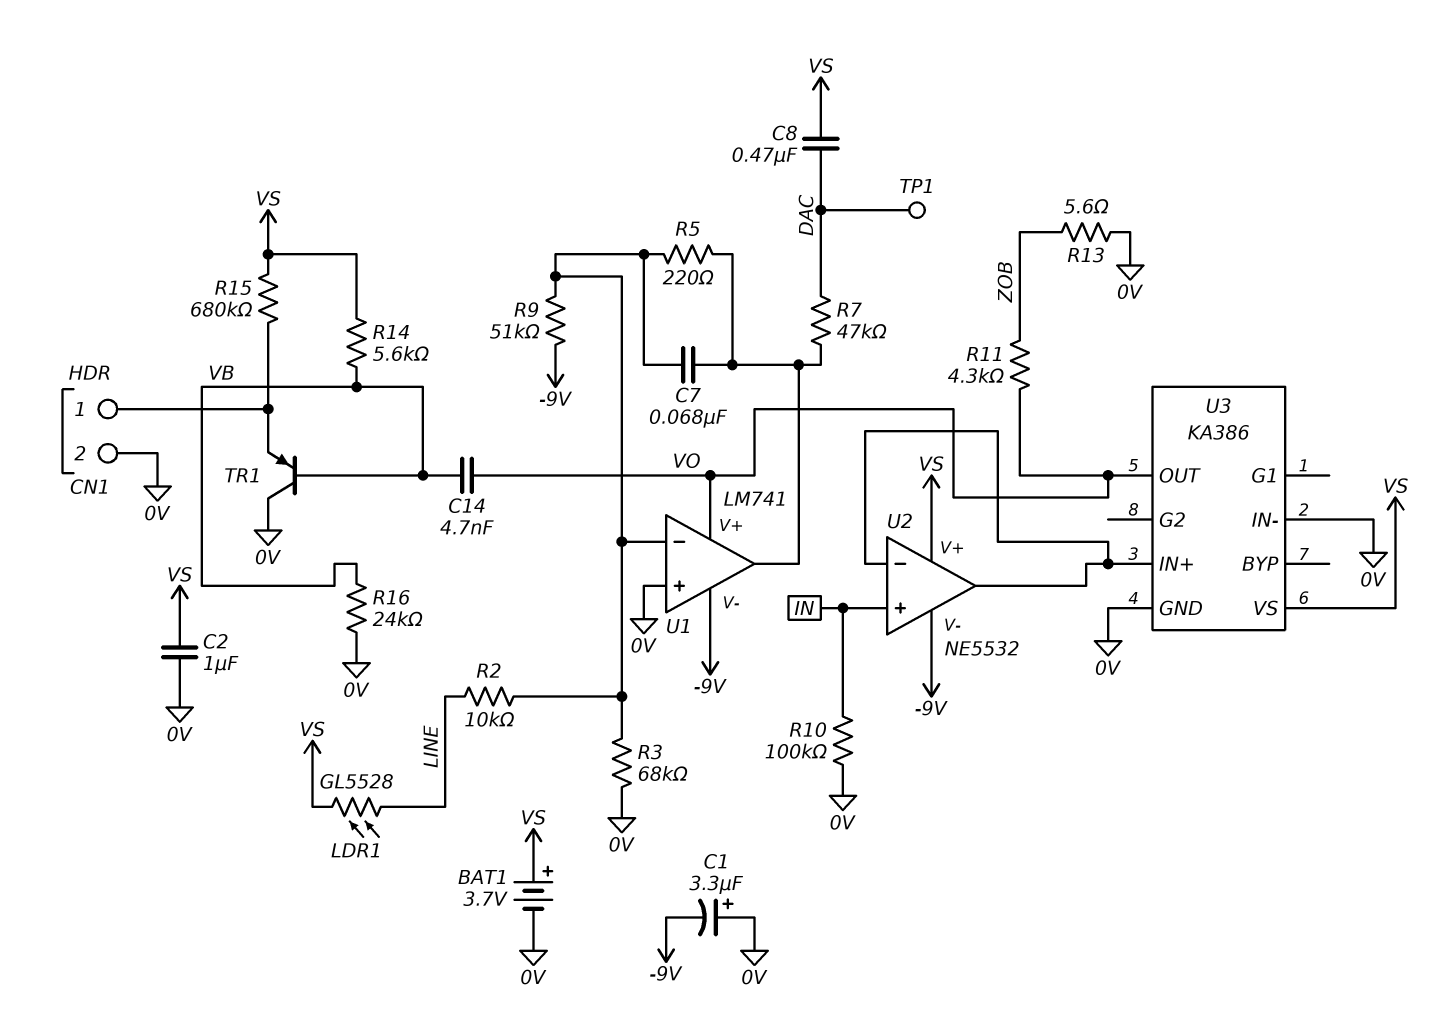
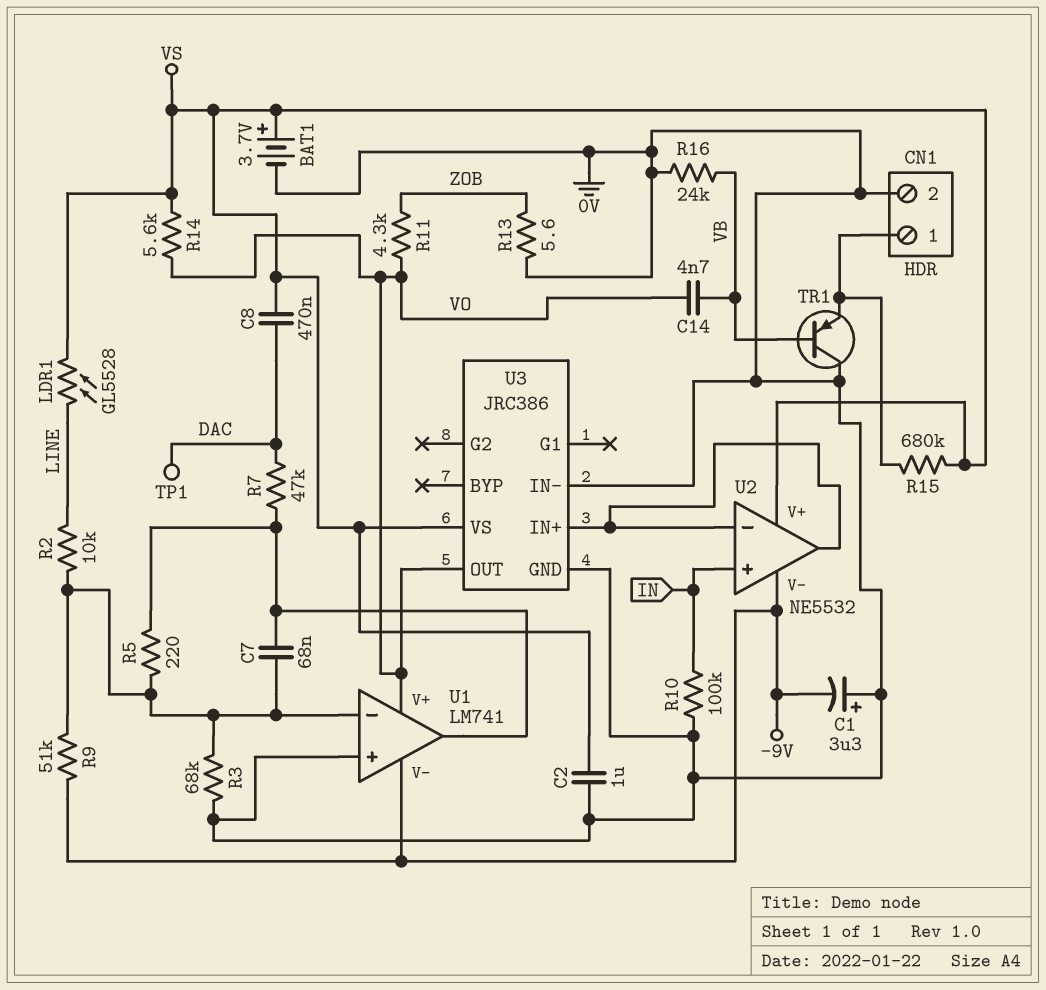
R14: 5.6k (VB, VS) -> 5.6k (VO, VS)
U3: KA386 -> JRC386

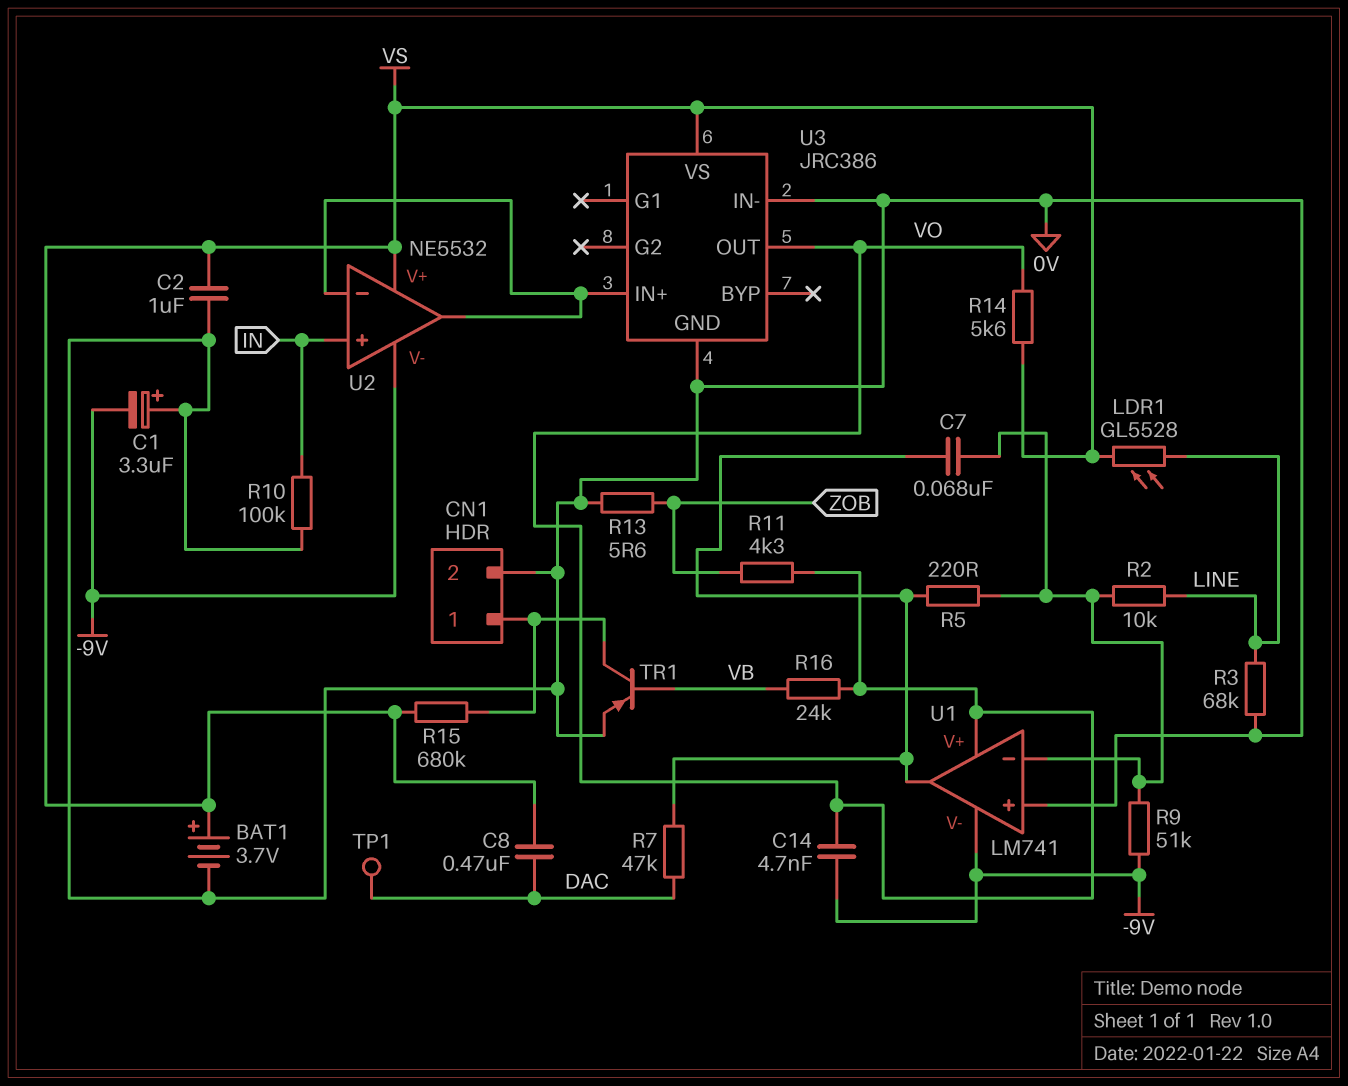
C14: 4.7nF (VB, VO) -> 4.7nF (-9V, VO)
R3: 68k (0V, U1/in-) -> 68k (0V, LINE)
R16: 24k (0V, VB) -> 24k (VB, VO)
TR1: PNP (B VB, C 0V, E CN1/1) -> PNP (B VB, C CN1/1, E 0V)

